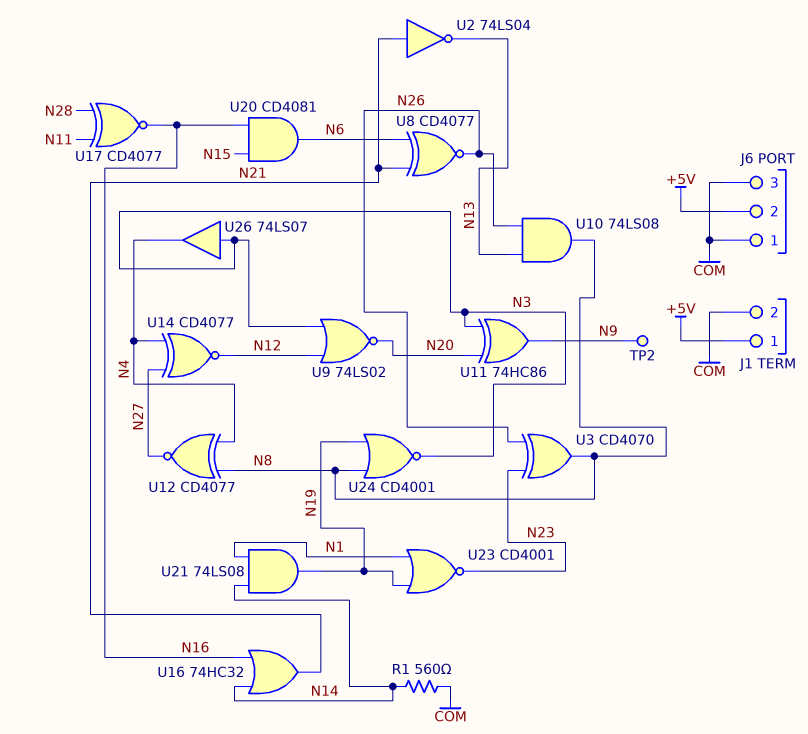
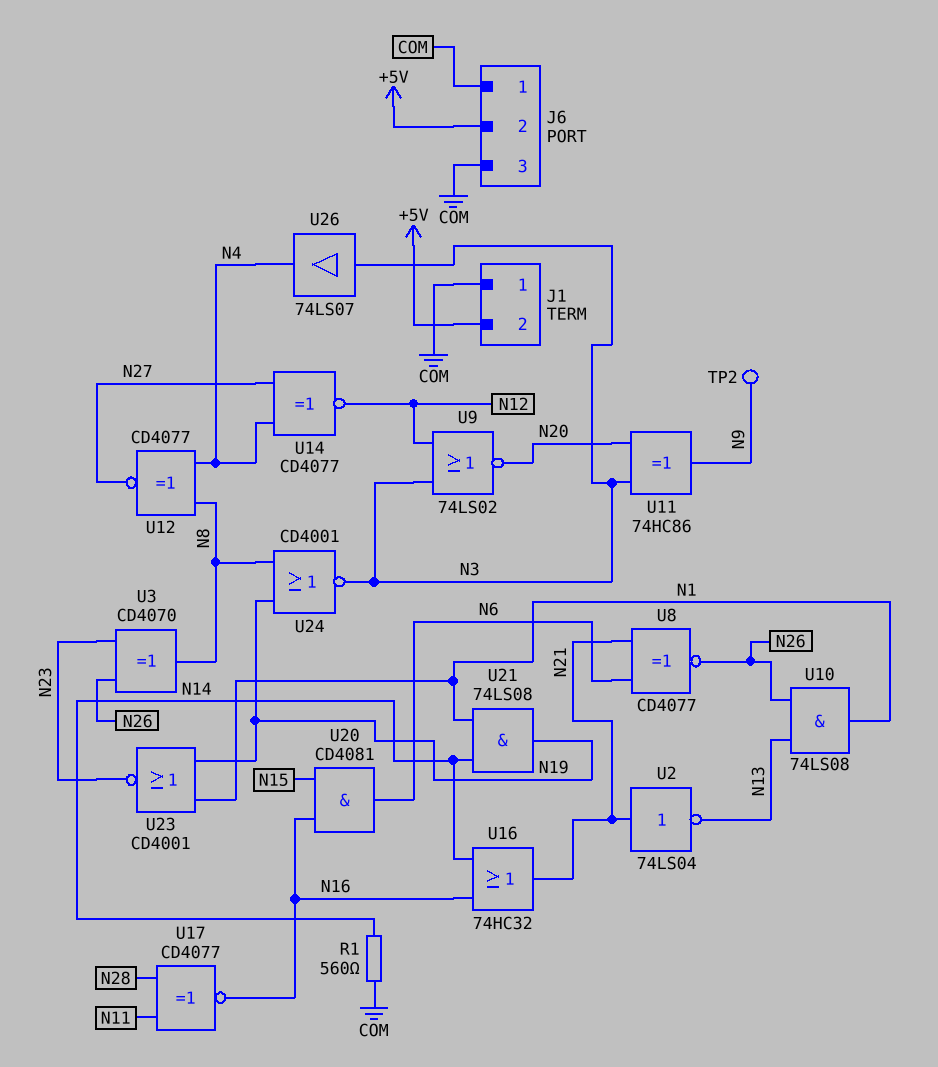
J1 pin 1: +5V -> COM
J1 pin 2: COM -> +5V
U10: AND 74LS08 (in N13, in N26, out N8) -> AND 74LS08 (in N13, in N26, out N1)

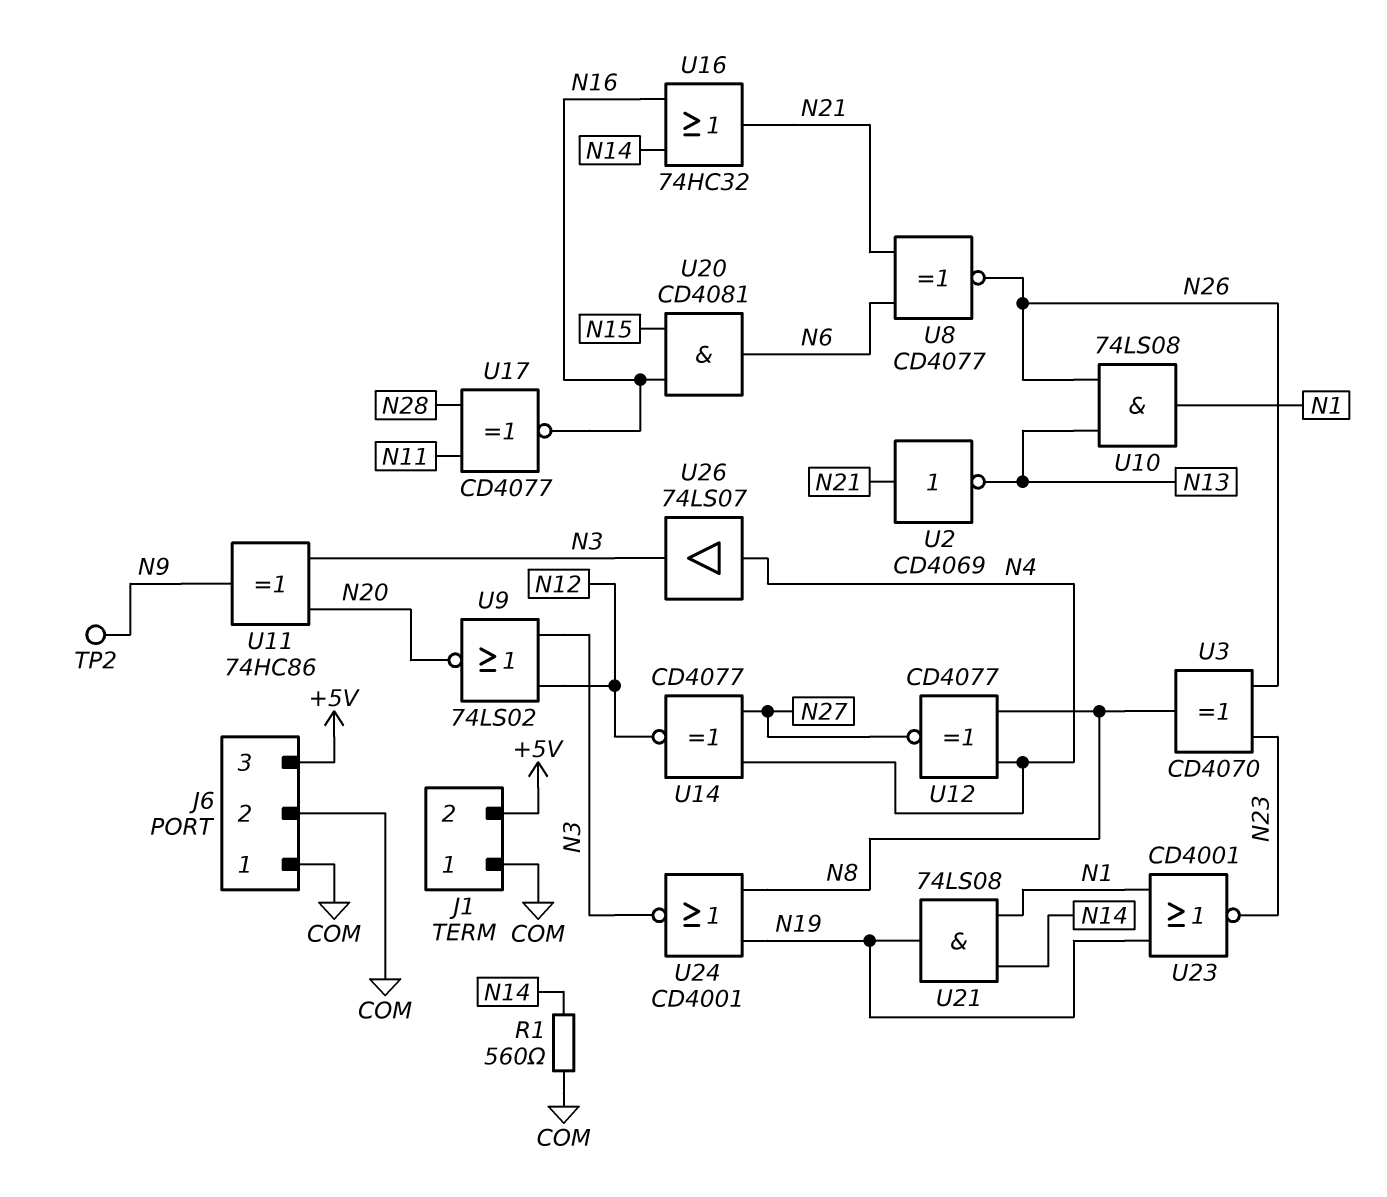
J6 pin 2: +5V -> COM
J6 pin 3: COM -> +5V
U2: NOT 74LS04 (in N21, out N13) -> NOT CD4069 (in N21, out N13)
U26: buffer 74LS07 (in N3, out N4) -> buffer 74LS07 (in N4, out N3)

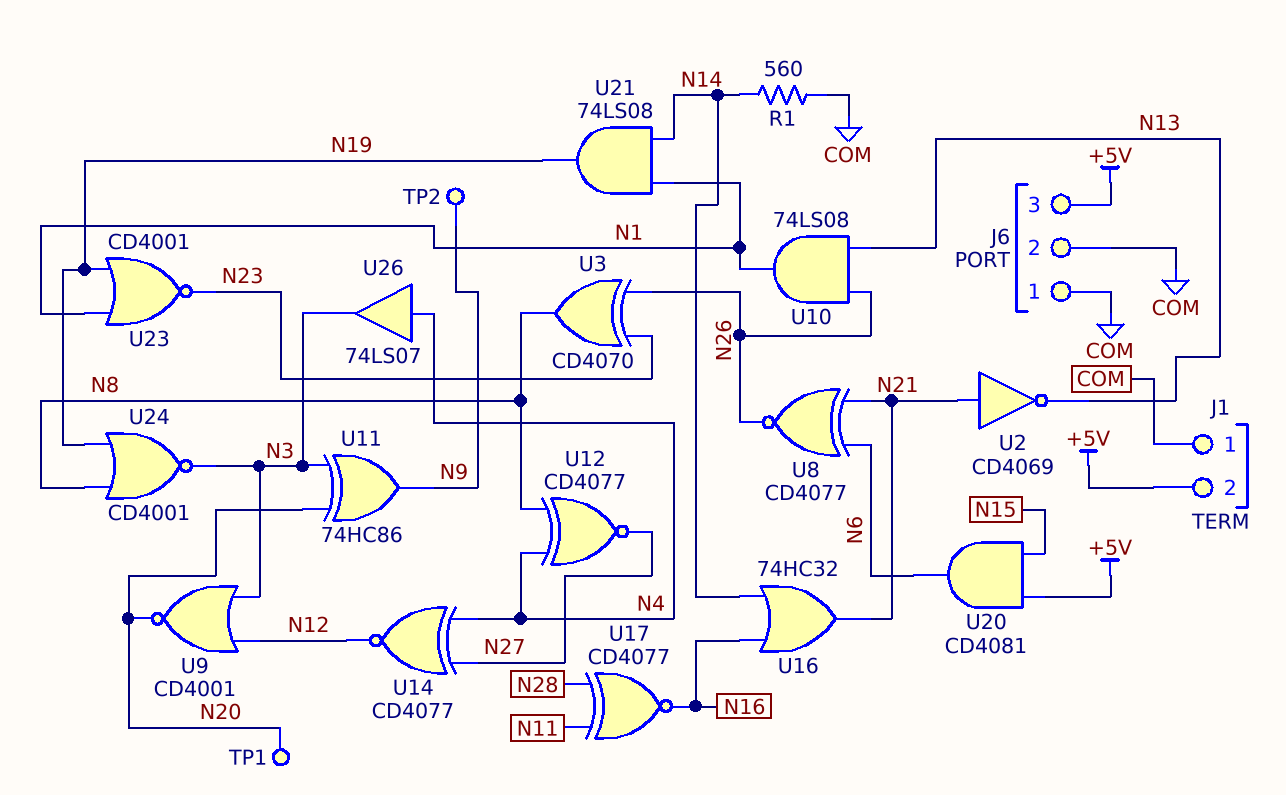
TP1: none -> test point (N20)
U9: NOR 74LS02 (in N3, in N12, out N20) -> NOR CD4001 (in N3, in N12, out N20)
U20: AND CD4081 (in N15, in N16, out N6) -> AND CD4081 (in +5V, in N15, out N6)

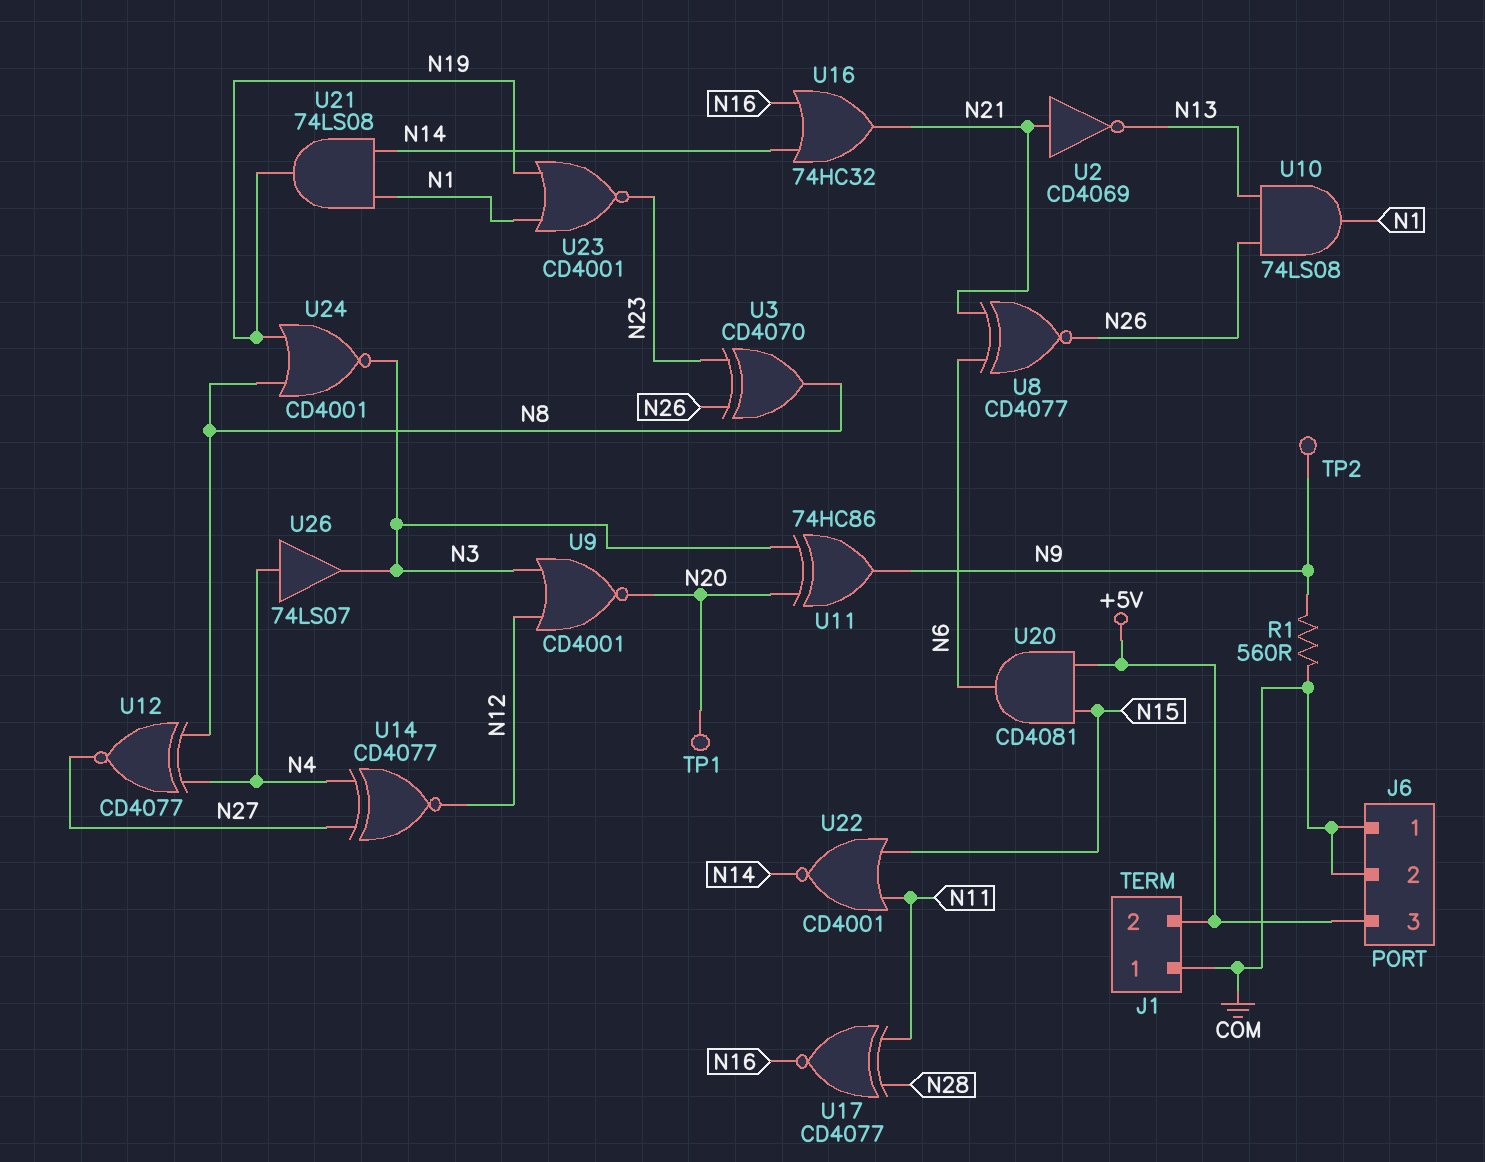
R1: 560 (COM, N14) -> 560 (COM, N9)
U22: none -> NOR CD4001 (in N11, in N15, out N14)

